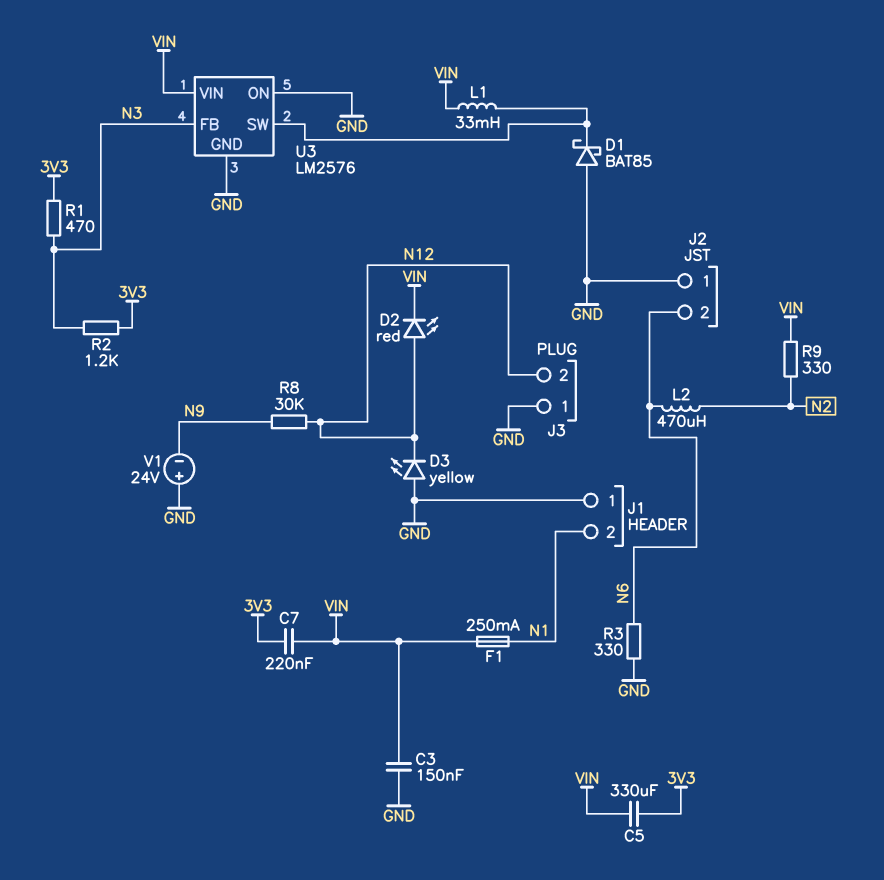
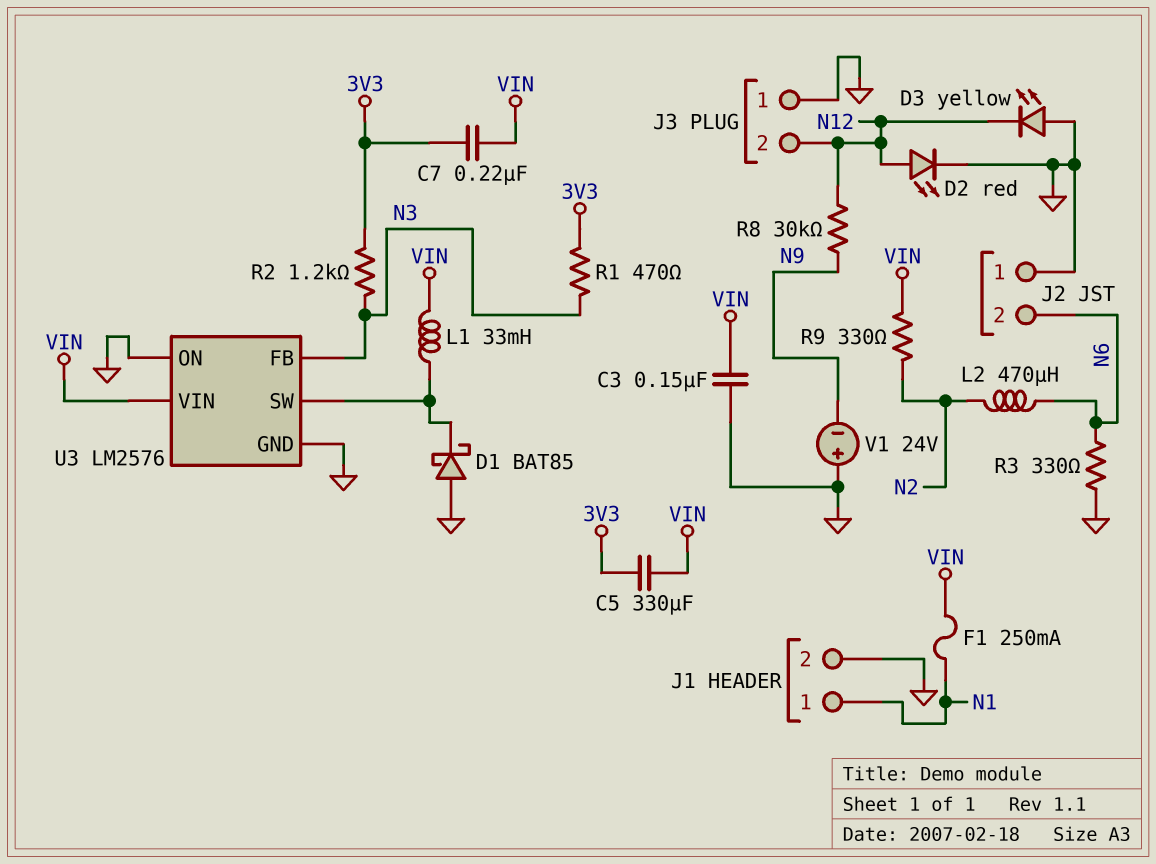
D2: LED red (A N12, K VIN) -> LED red (A N12, K GND)
J1 pin 1: GND -> N1
J1 pin 2: N1 -> GND

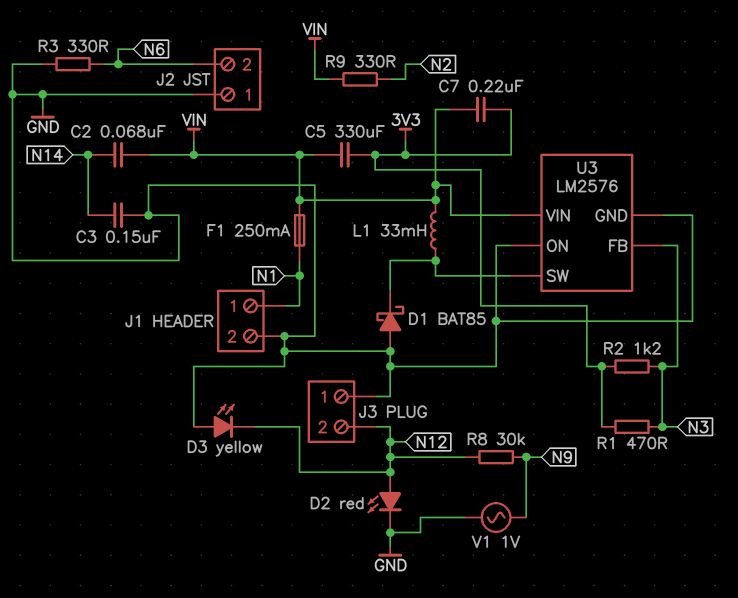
C2: none -> 68nF (N14, VIN)
C3: 150nF (GND, VIN) -> 150nF (GND, N14)
L2: 470uH (N2, N6) -> none
V1: 24V (plus GND, minus N9) -> AC 1V (GND, N9)

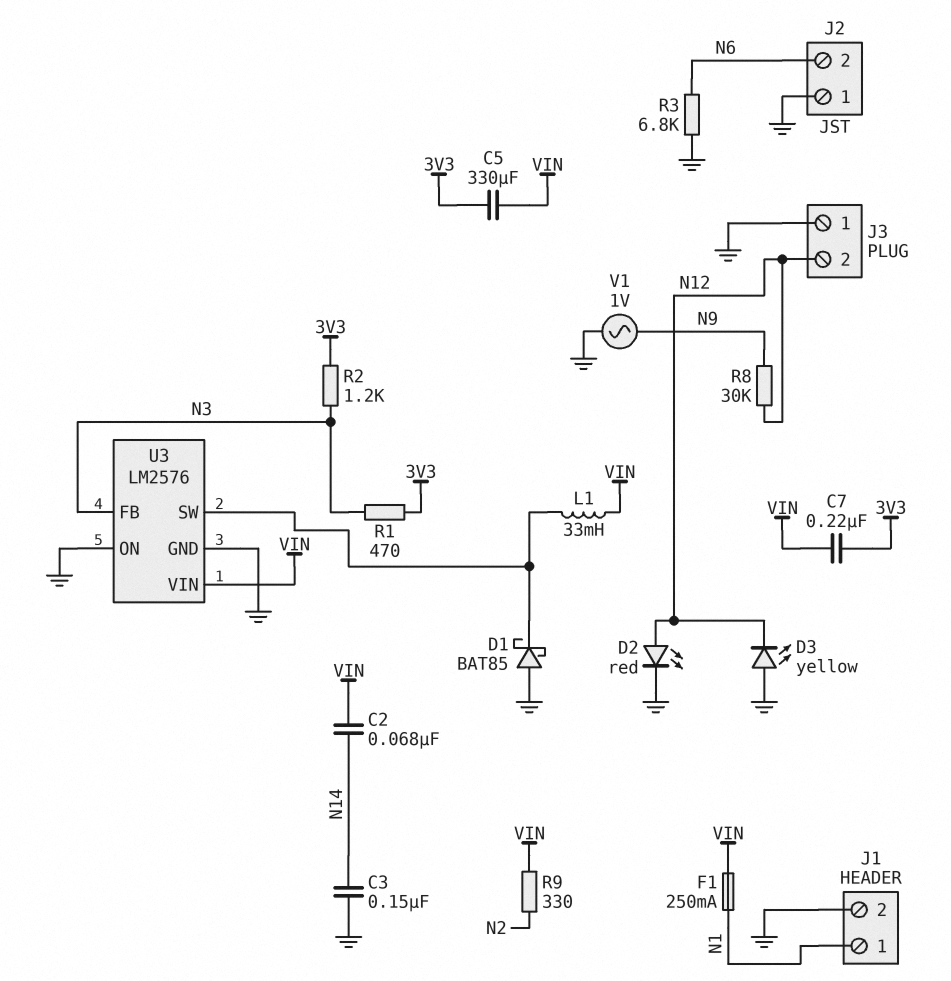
R3: 330 (GND, N6) -> 6.8k (GND, N6)

